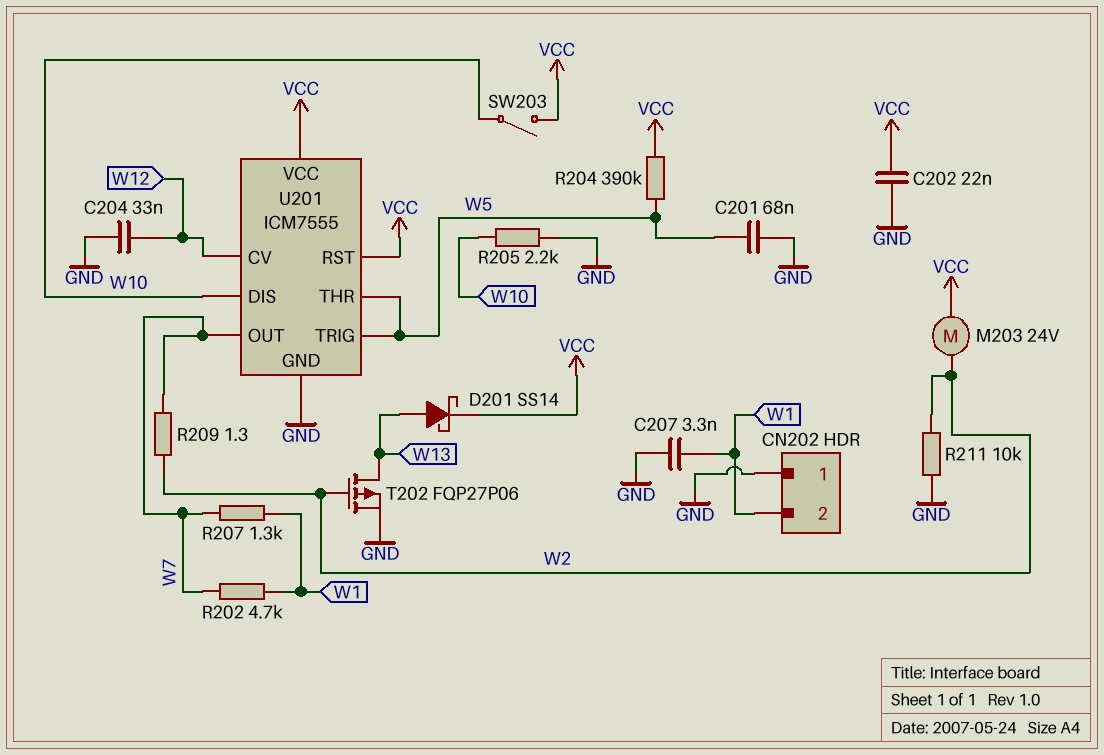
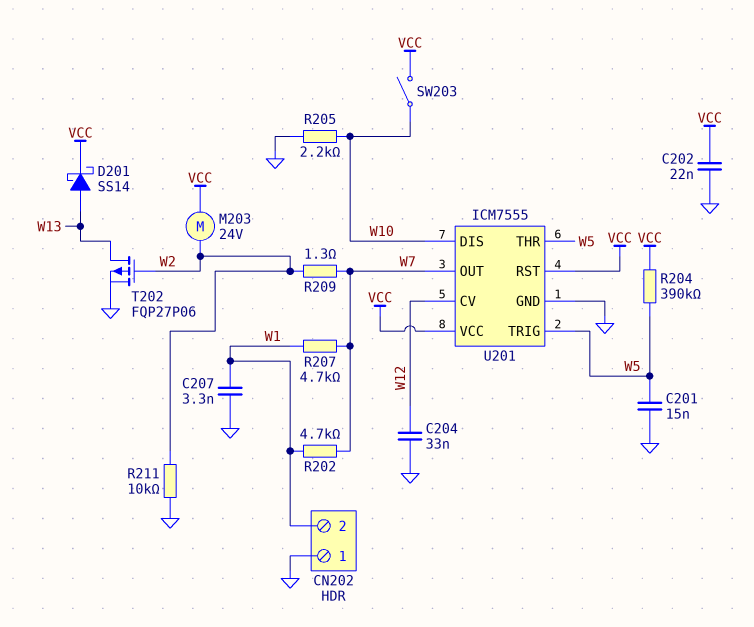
C201: 68nF (GND, W5) -> 15nF (GND, W5)
R207: 1.3k (W1, W7) -> 4.7k (W1, W7)

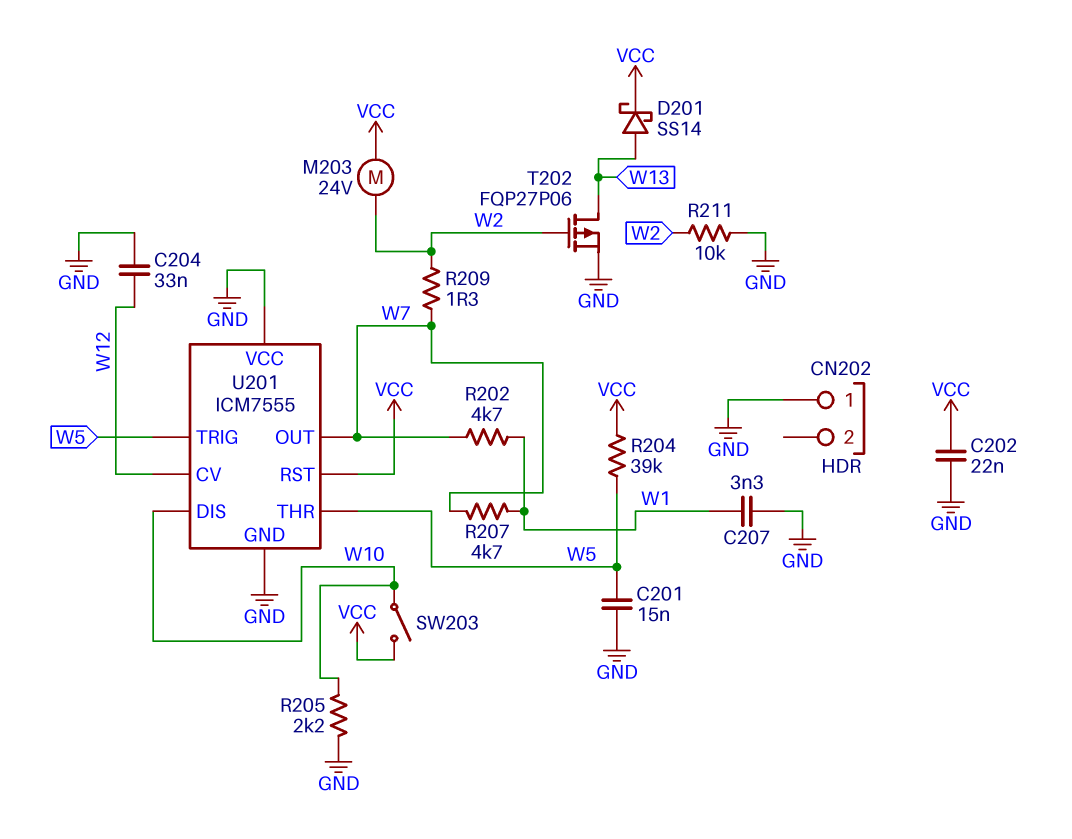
CN202 pin 2: W1 -> none
R204: 390k (VCC, W5) -> 39k (VCC, W5)
U201 pin VCC: VCC -> GND

